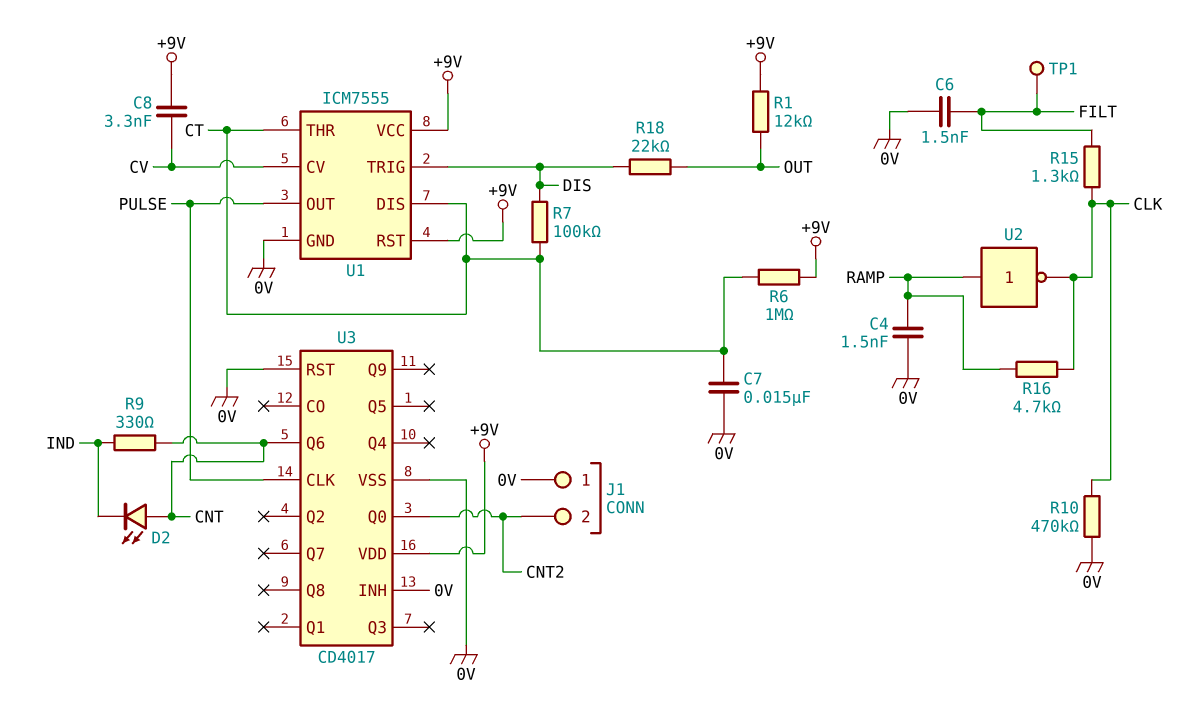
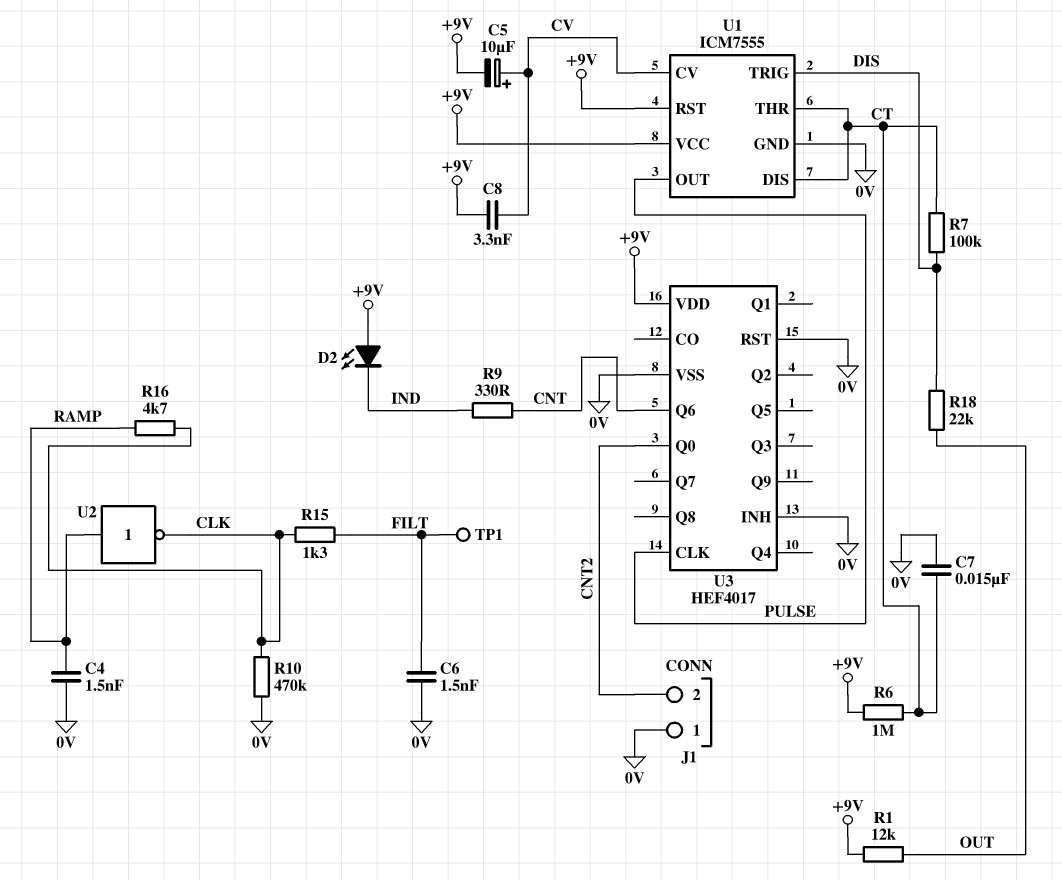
C5: none -> 10uF (plus CV, minus +9V)
D2: LED (A CNT, K IND) -> LED (A +9V, K IND)
U3: CD4017 -> HEF4017

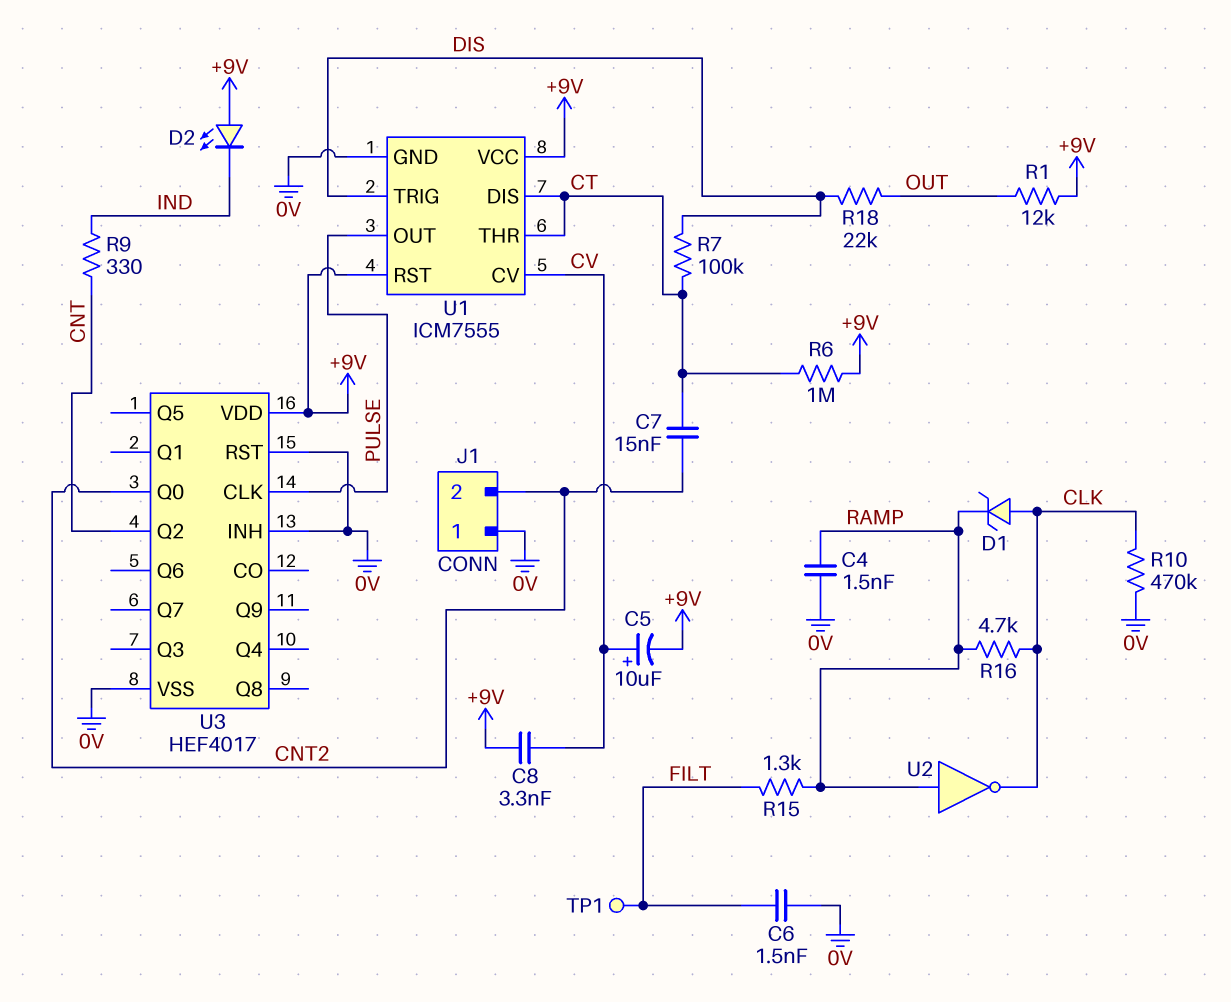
C7: 15nF (0V, CT) -> 15nF (CNT2, CT)
D1: none -> zener (A CLK, K RAMP)
R15: 1.3k (CLK, FILT) -> 1.3k (FILT, RAMP)
U3 pin Q2: none -> CNT
U3 pin Q6: CNT -> none

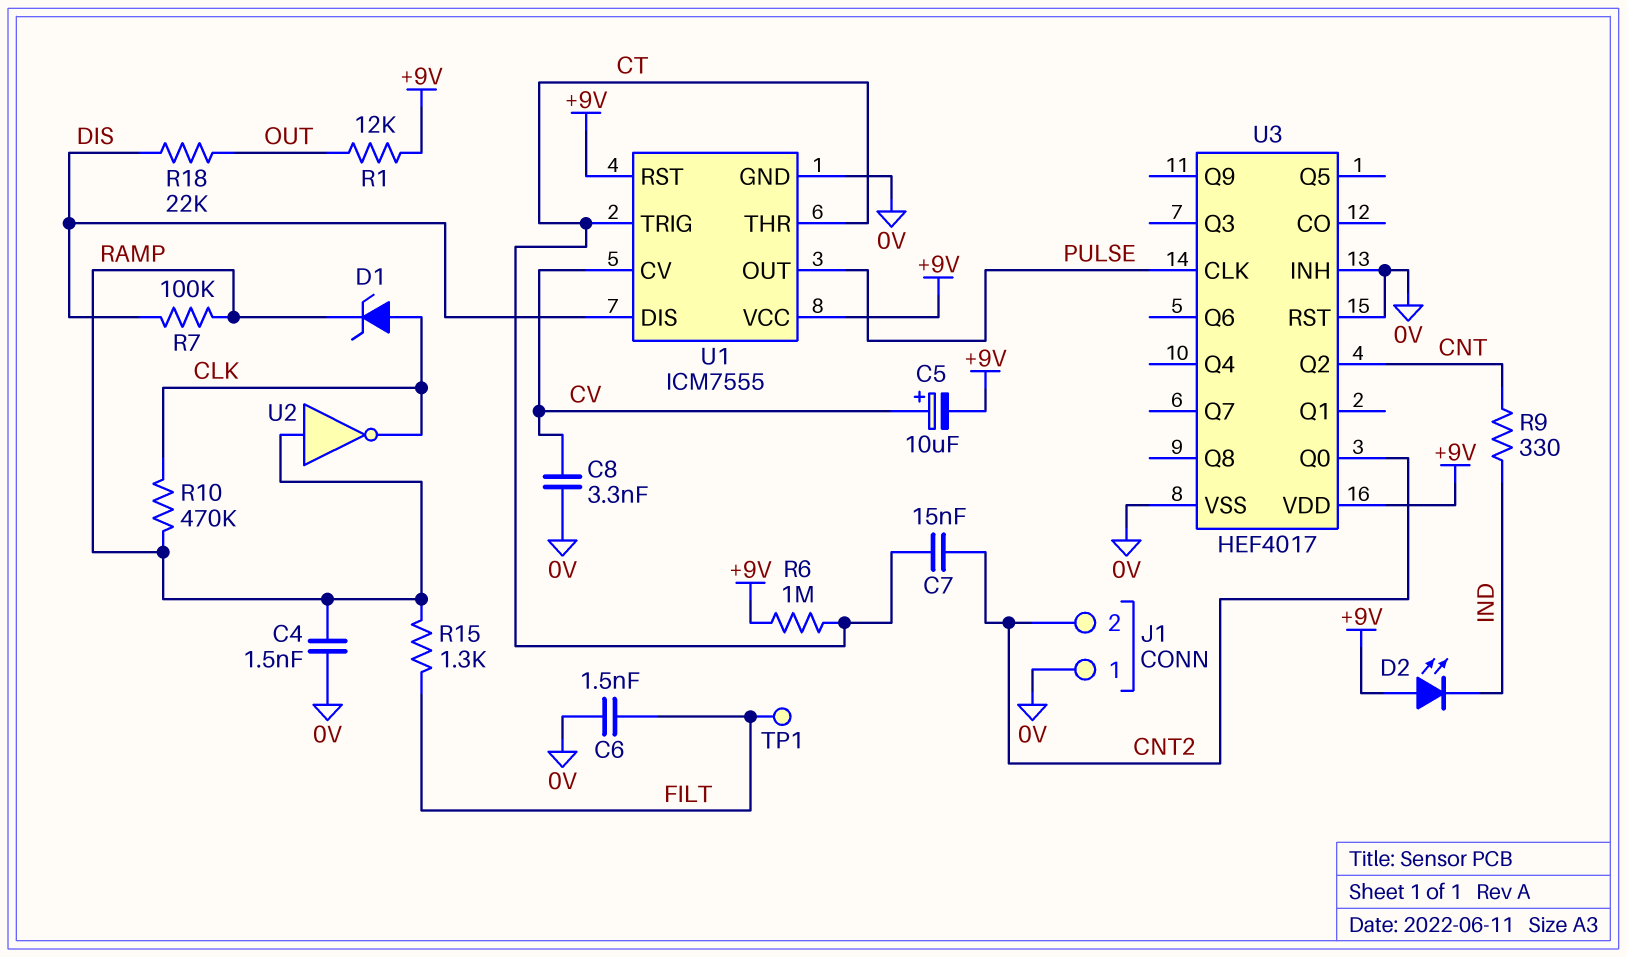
C8: 3.3nF (+9V, CV) -> 3.3nF (0V, CV)
R7: 100k (CT, DIS) -> 100k (DIS, RAMP)
R10: 470k (0V, CLK) -> 470k (CLK, RAMP)
R16: 4.7k (CLK, RAMP) -> none
U1 pin DIS: CT -> DIS
U1 pin TRIG: DIS -> CT

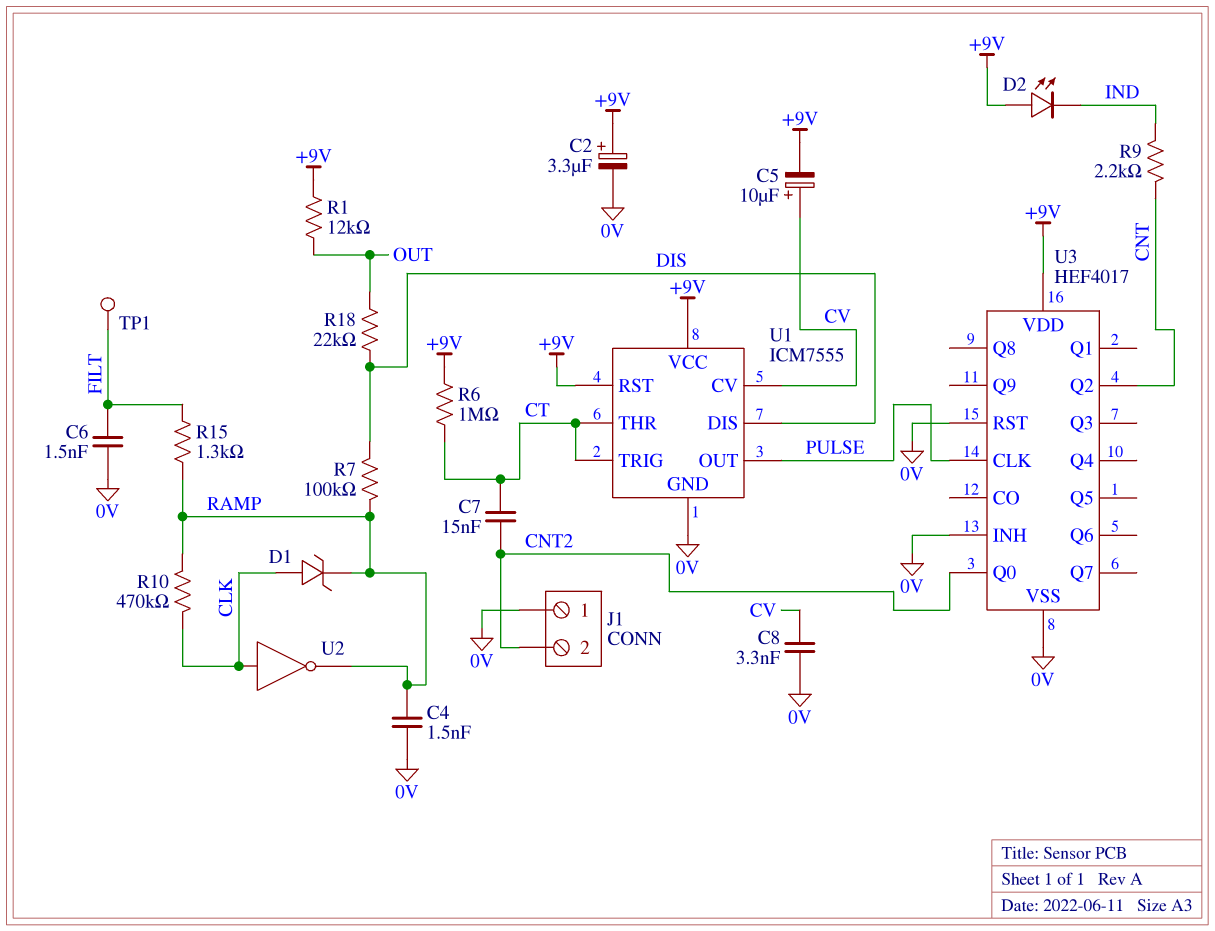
C2: none -> 3.3uF (plus +9V, minus 0V)
R9: 330 (CNT, IND) -> 2.2k (CNT, IND)
U2: NOT (in RAMP, out CLK) -> NOT (in CLK, out RAMP)

